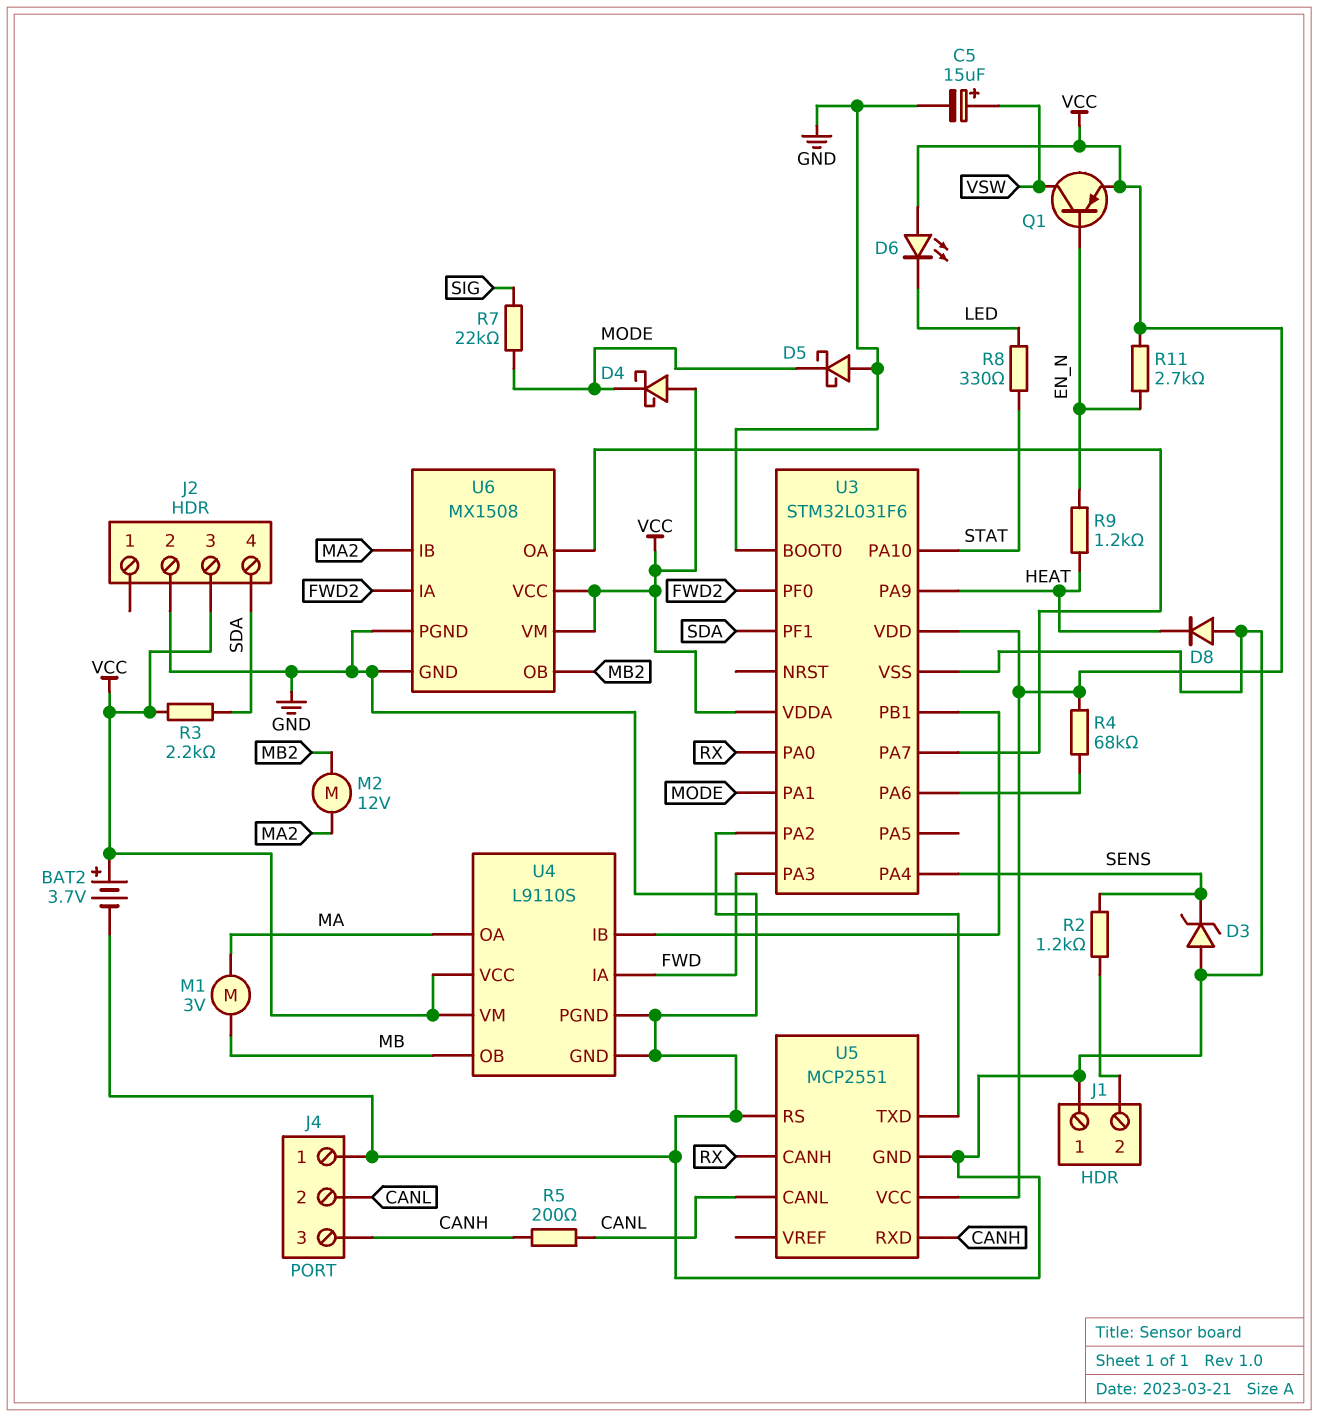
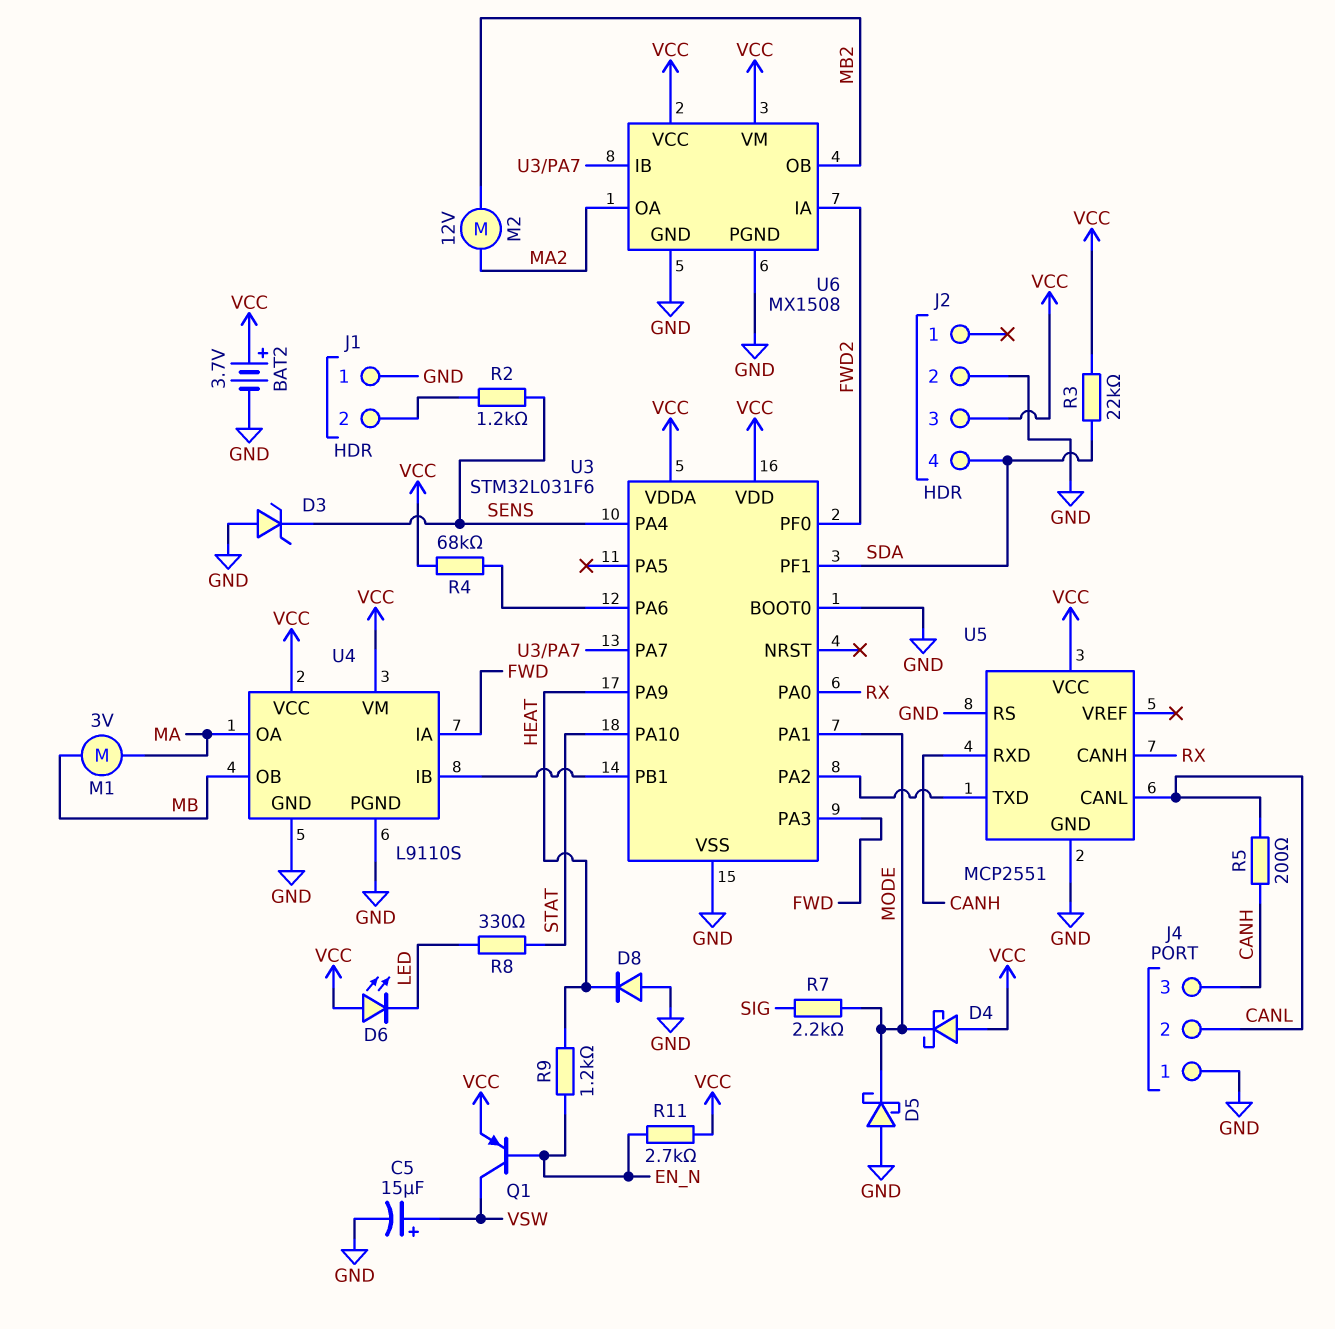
R3: 2.2k (SDA, VCC) -> 22k (SDA, VCC)
R7: 22k (MODE, SIG) -> 2.2k (MODE, SIG)
U6 pin IB: MA2 -> U3/PA7
U6 pin OA: U3/PA7 -> MA2

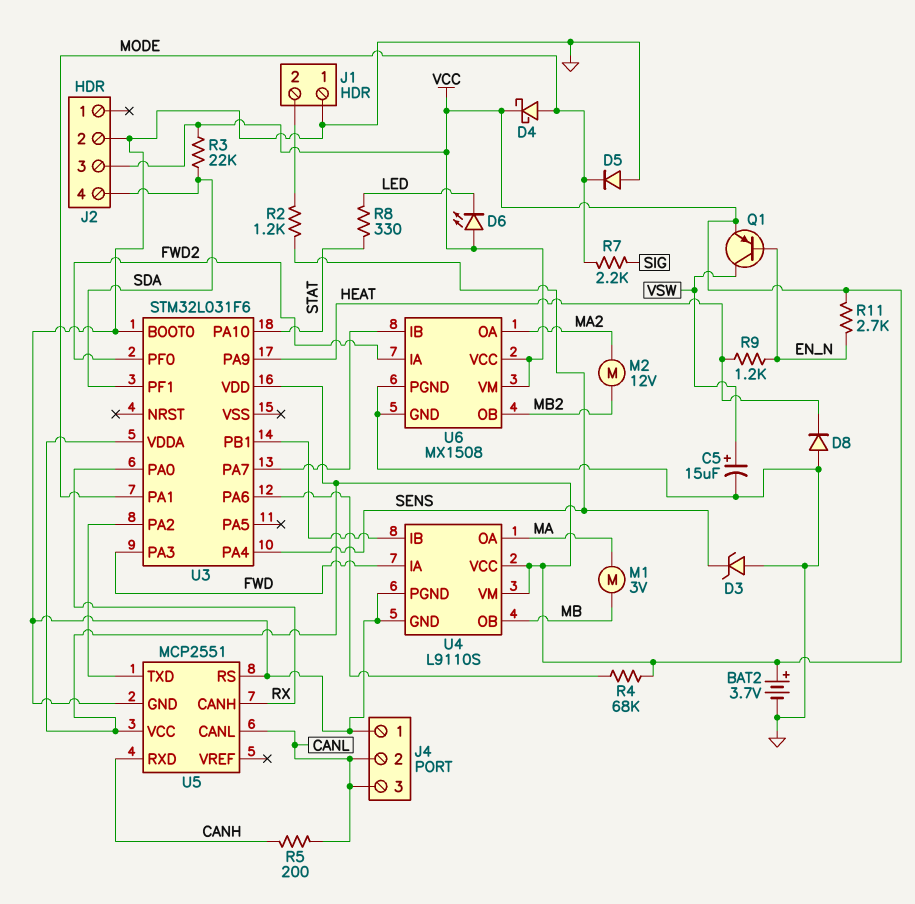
D4: schottky (A VCC, K MODE) -> schottky (A MODE, K VCC)
D5: schottky (A GND, K MODE) -> diode (A GND, K MODE)
J4 pin 3: CANH -> CANL
U3 pin VSS: GND -> none

